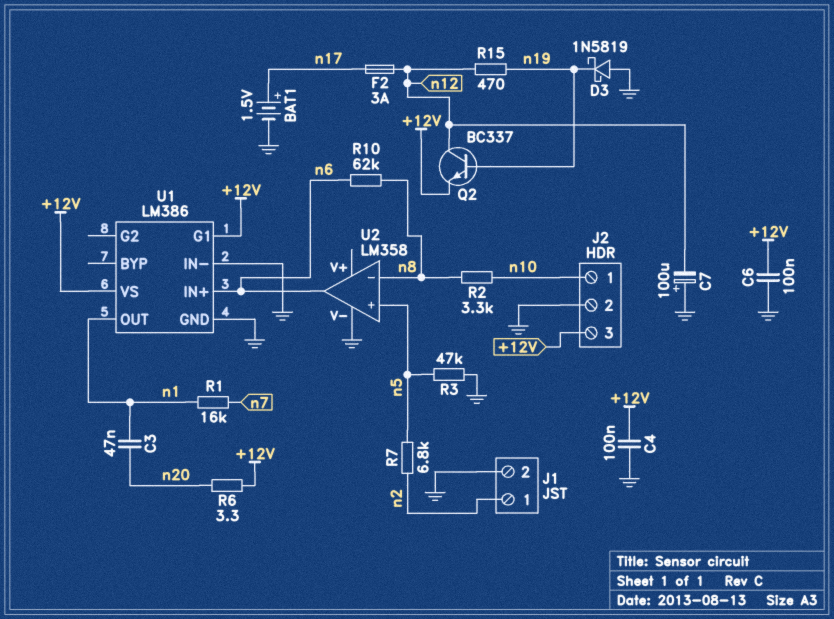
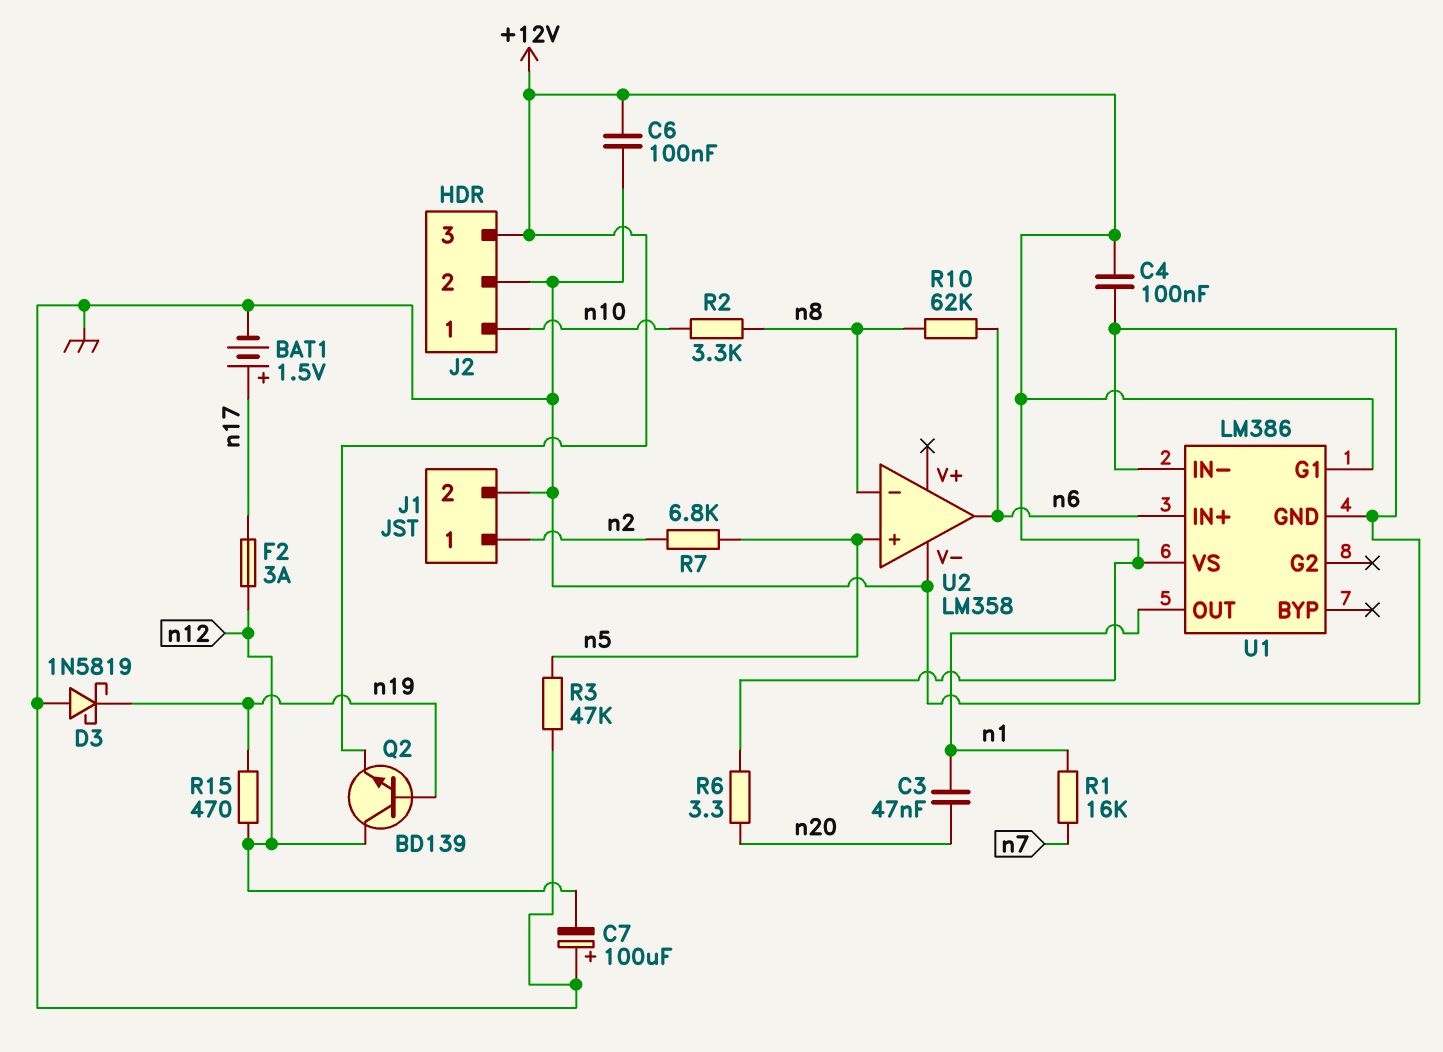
Q2: NPN BC337 (B n19, C n12, E +12V) -> NPN BD139 (B n19, C n12, E +12V)

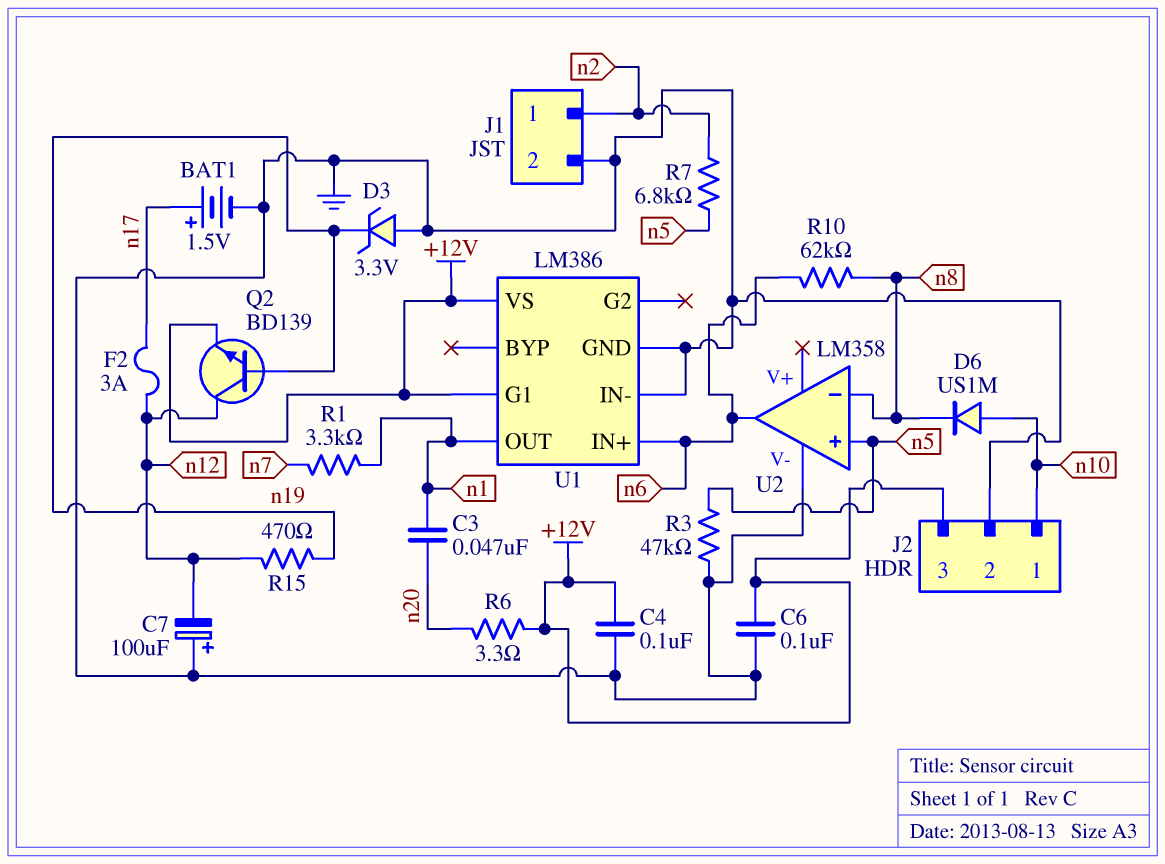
D3: schottky 1N5819 (A GND, K n19) -> zener 3.3V (A GND, K n19)
D6: none -> diode US1M (A n10, K n8)
R1: 16k (n1, n7) -> 3.3k (n1, n7)
R2: 3.3k (n8, n10) -> none

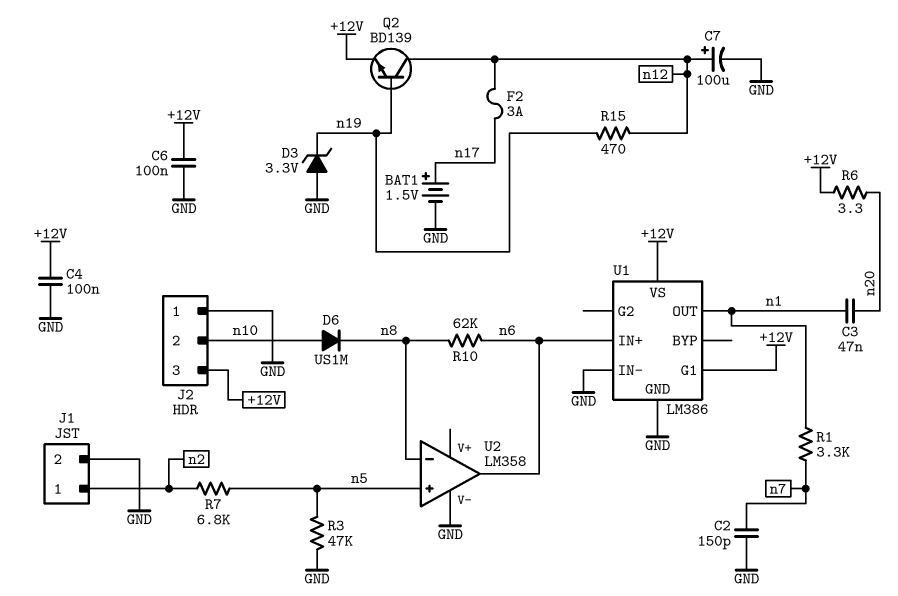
C2: none -> 150pF (GND, n7)
C7: 100uF (plus GND, minus n12) -> 100uF (plus n12, minus GND)
J2 pin 1: n10 -> GND
J2 pin 2: GND -> n10

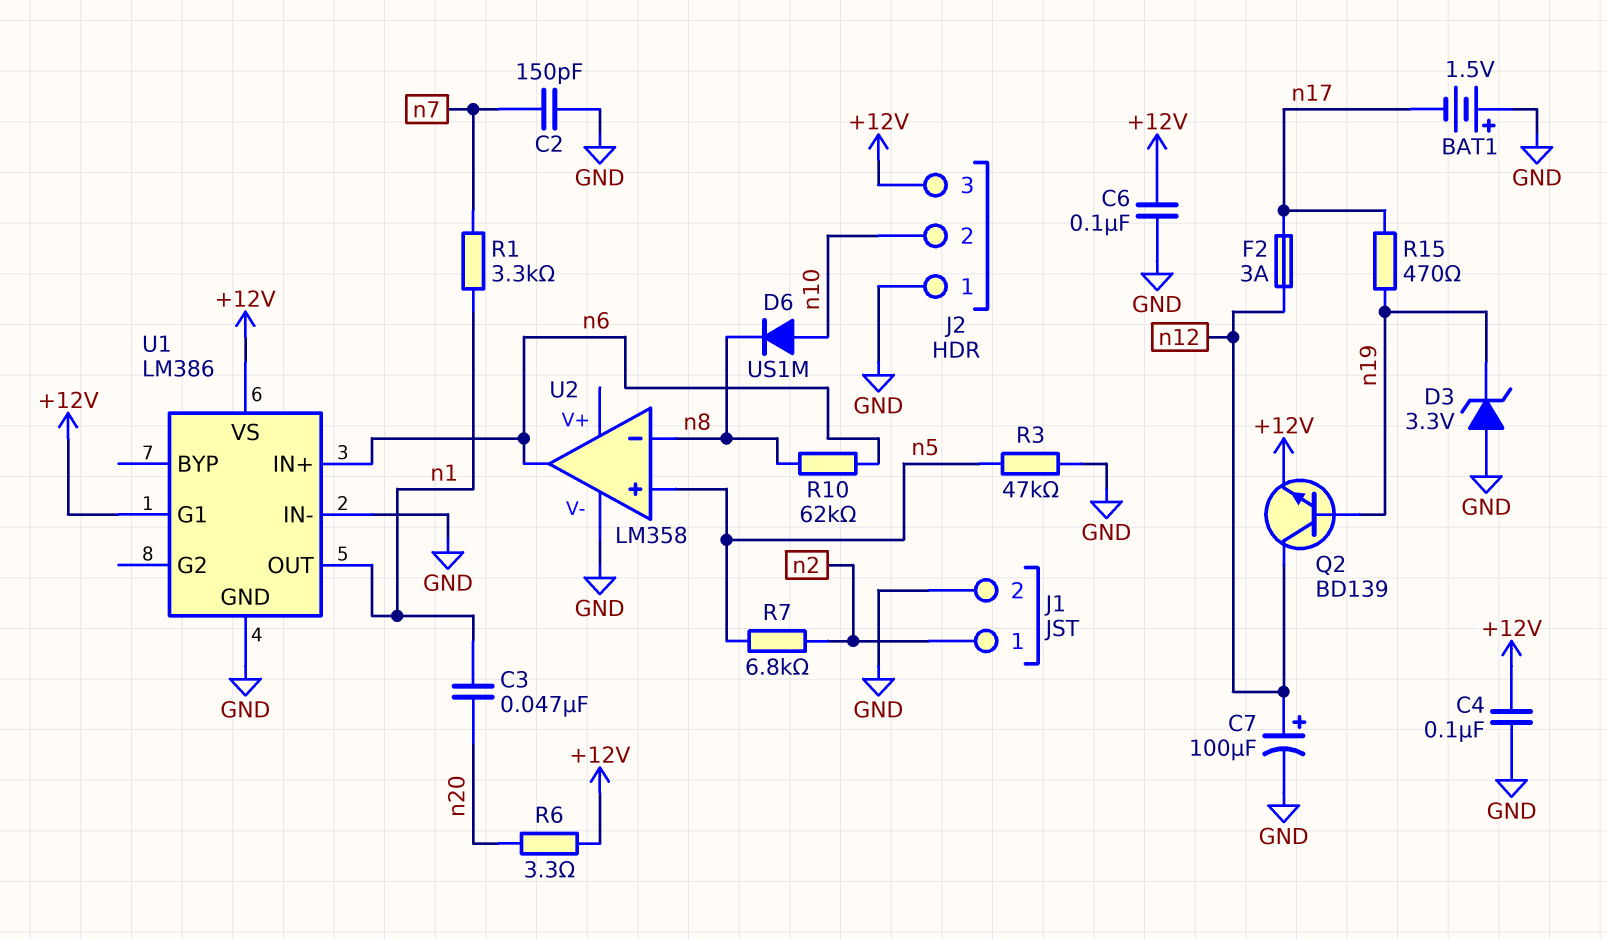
BAT1: 1.5V (plus n17, minus GND) -> 1.5V (plus GND, minus n17)
R15: 470 (n12, n19) -> 470 (n17, n19)

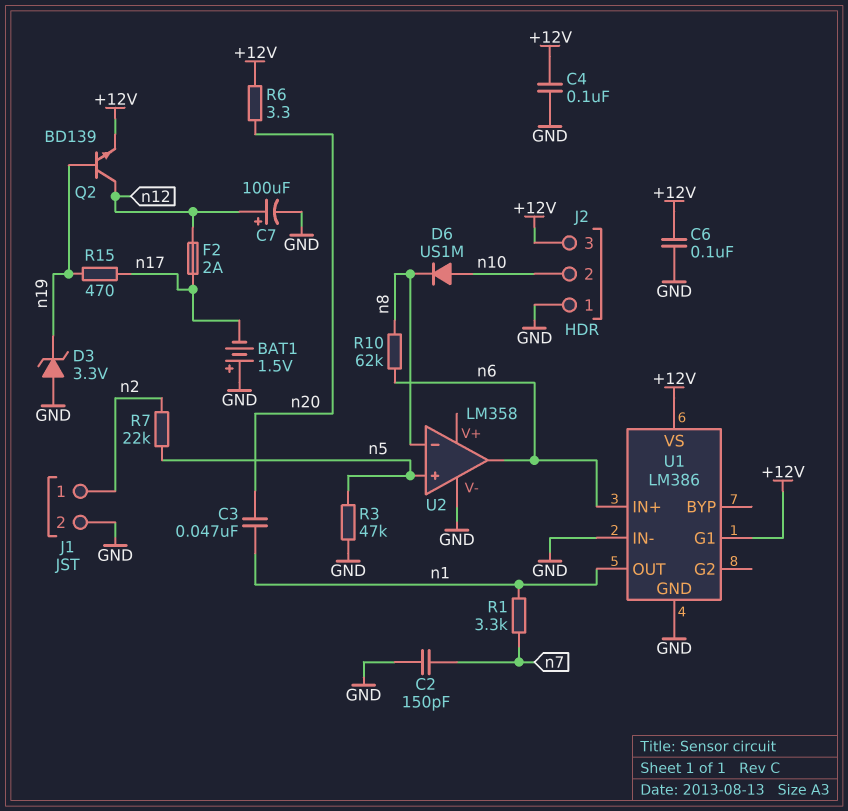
F2: 3A (n12, n17) -> 2A (n12, n17)
R7: 6.8k (n2, n5) -> 22k (n2, n5)

